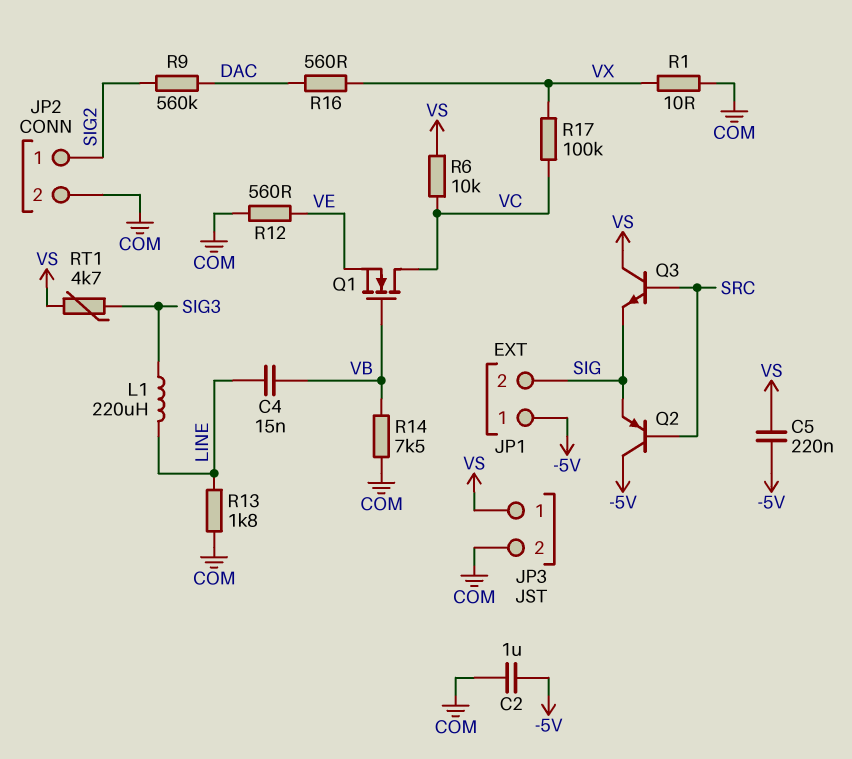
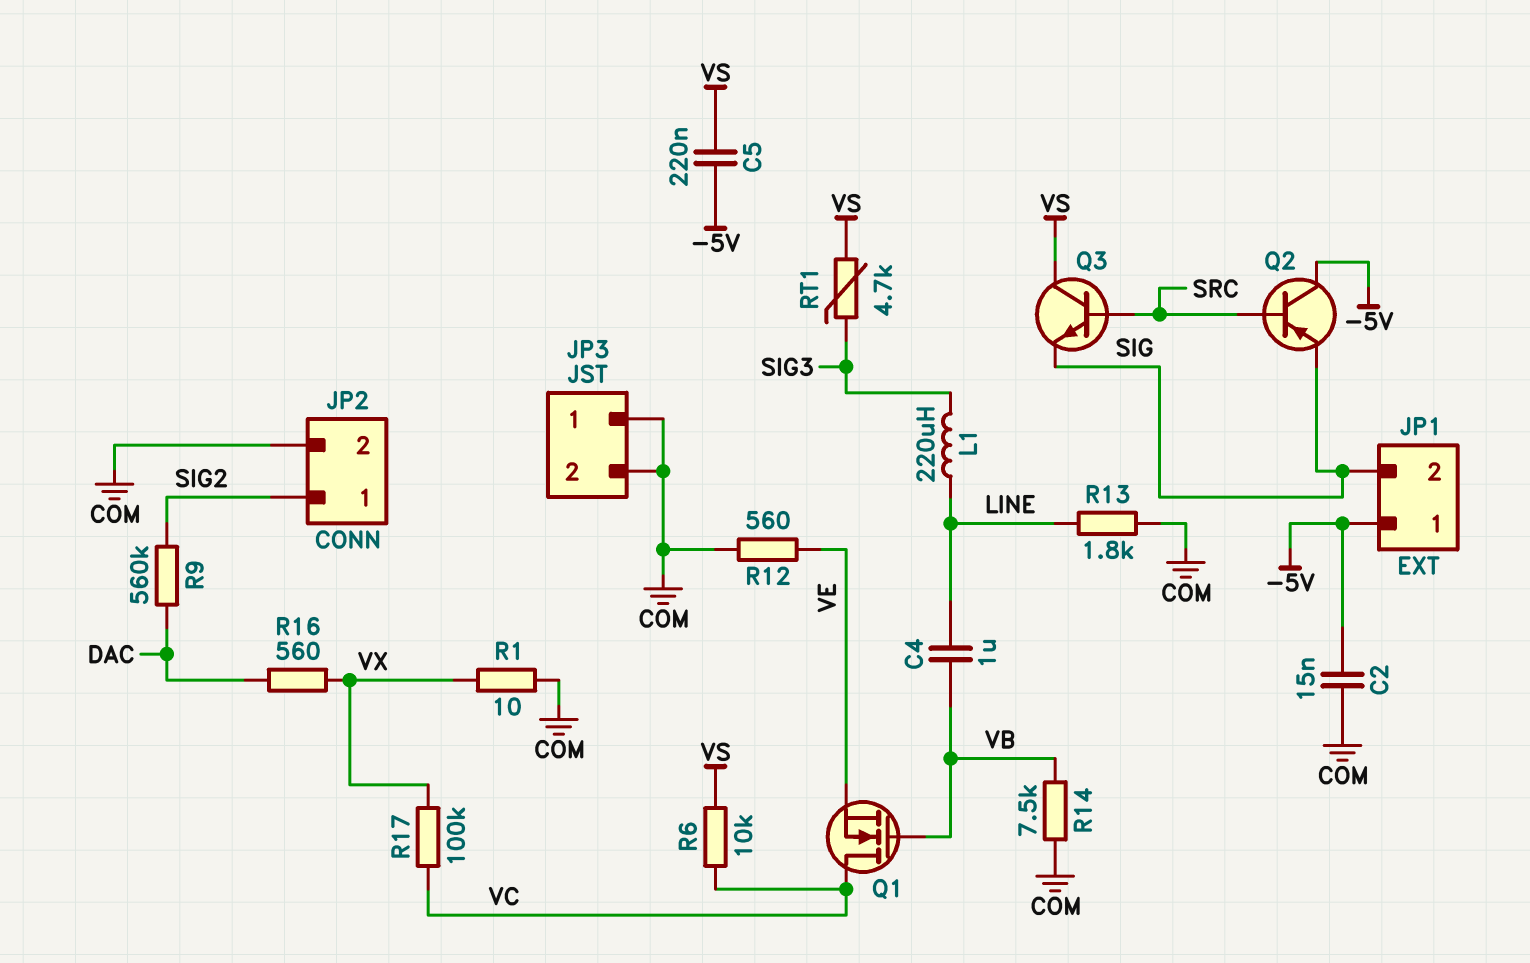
C2: 1uF (-5V, COM) -> 15nF (-5V, COM)
C4: 15nF (LINE, VB) -> 1uF (LINE, VB)
JP3 pin 1: VS -> COM

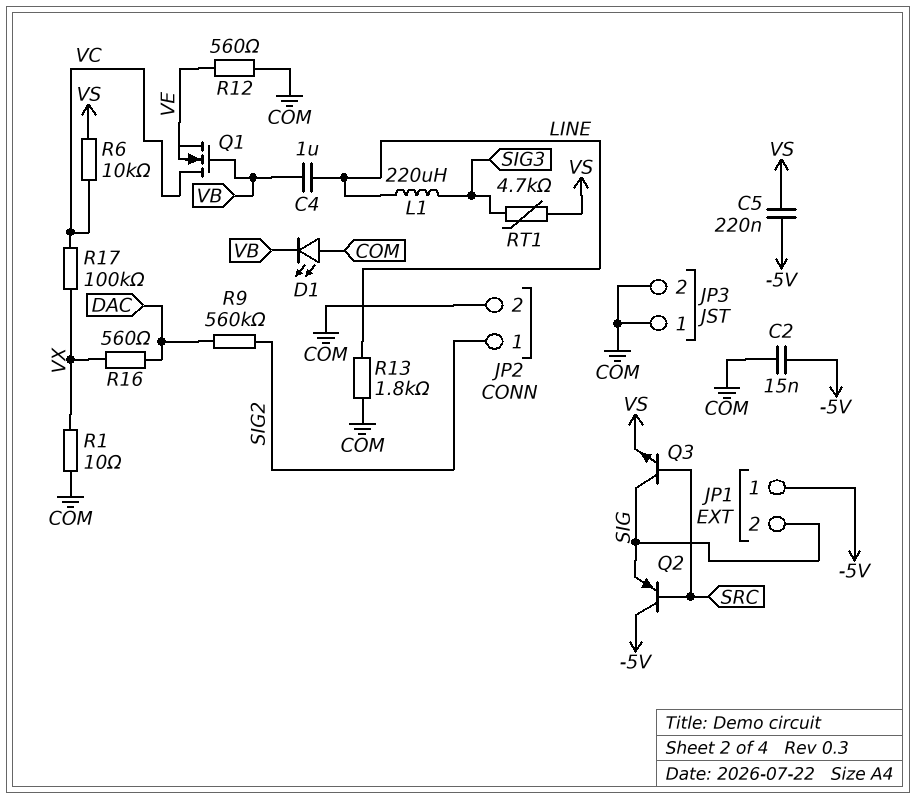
D1: none -> LED (A COM, K VB)
Q3: NPN (B SRC, C VS, E SIG) -> NPN (B SRC, C SIG, E VS)
R14: 7.5k (COM, VB) -> none

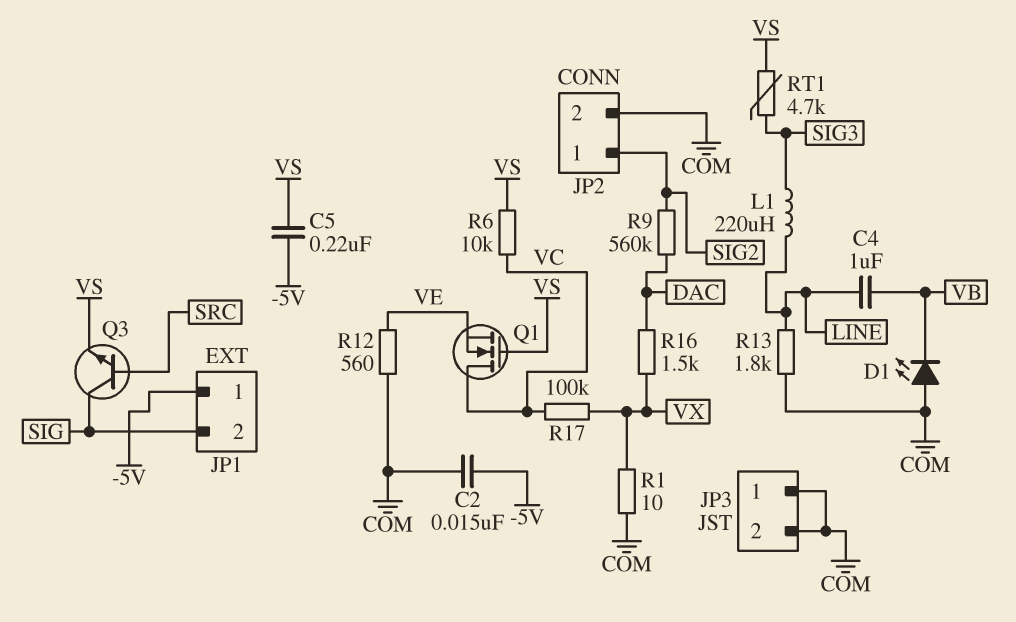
Q1: NMOS (G VB, D VC, S VE) -> NMOS (G VS, D VC, S VE)
Q2: PNP (B SRC, C -5V, E SIG) -> none
R16: 560 (DAC, VX) -> 1.5k (DAC, VX)

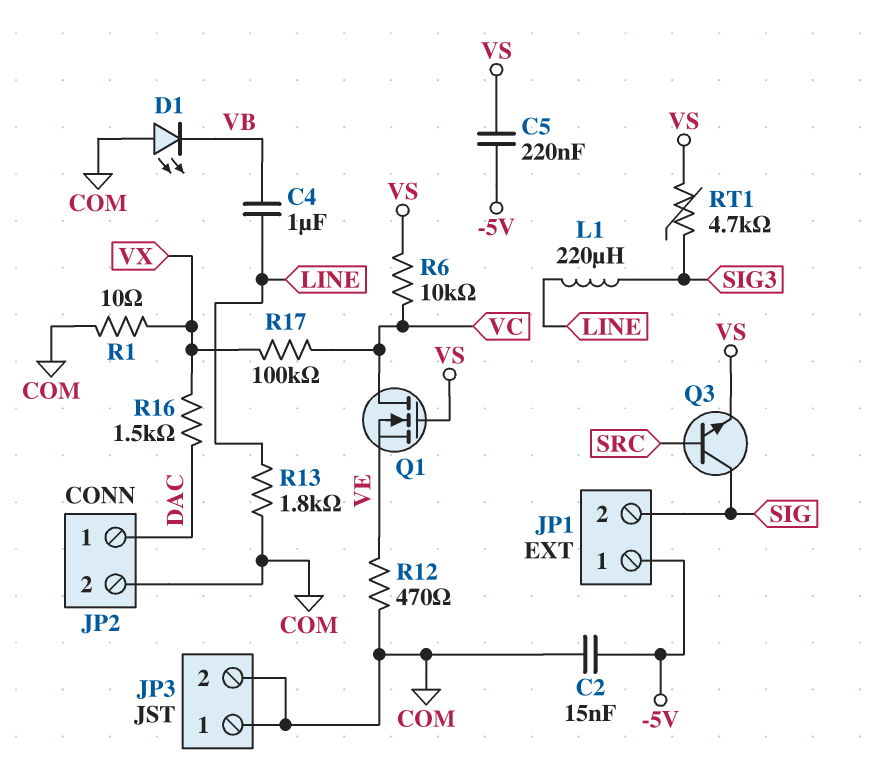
JP2 pin 1: SIG2 -> DAC
R9: 560k (DAC, SIG2) -> none
R12: 560 (COM, VE) -> 470 (COM, VE)

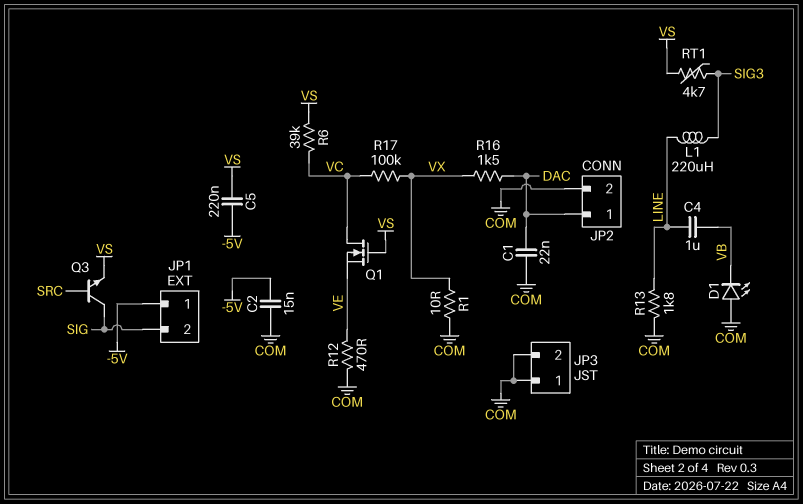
C1: none -> 22nF (COM, DAC)
R6: 10k (VC, VS) -> 39k (VC, VS)

